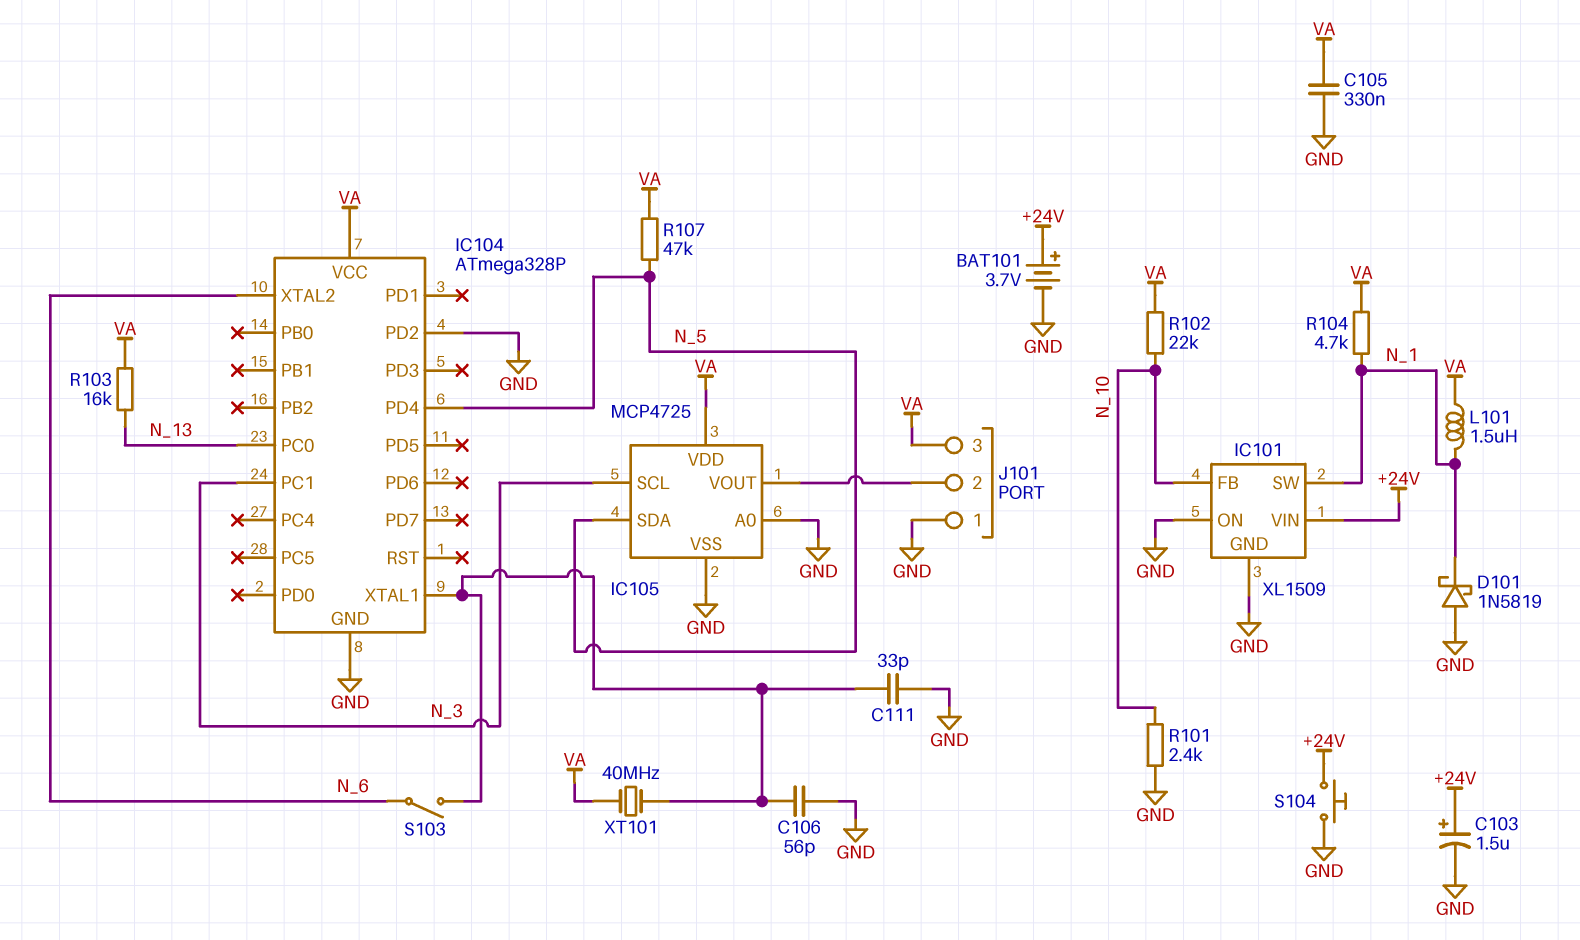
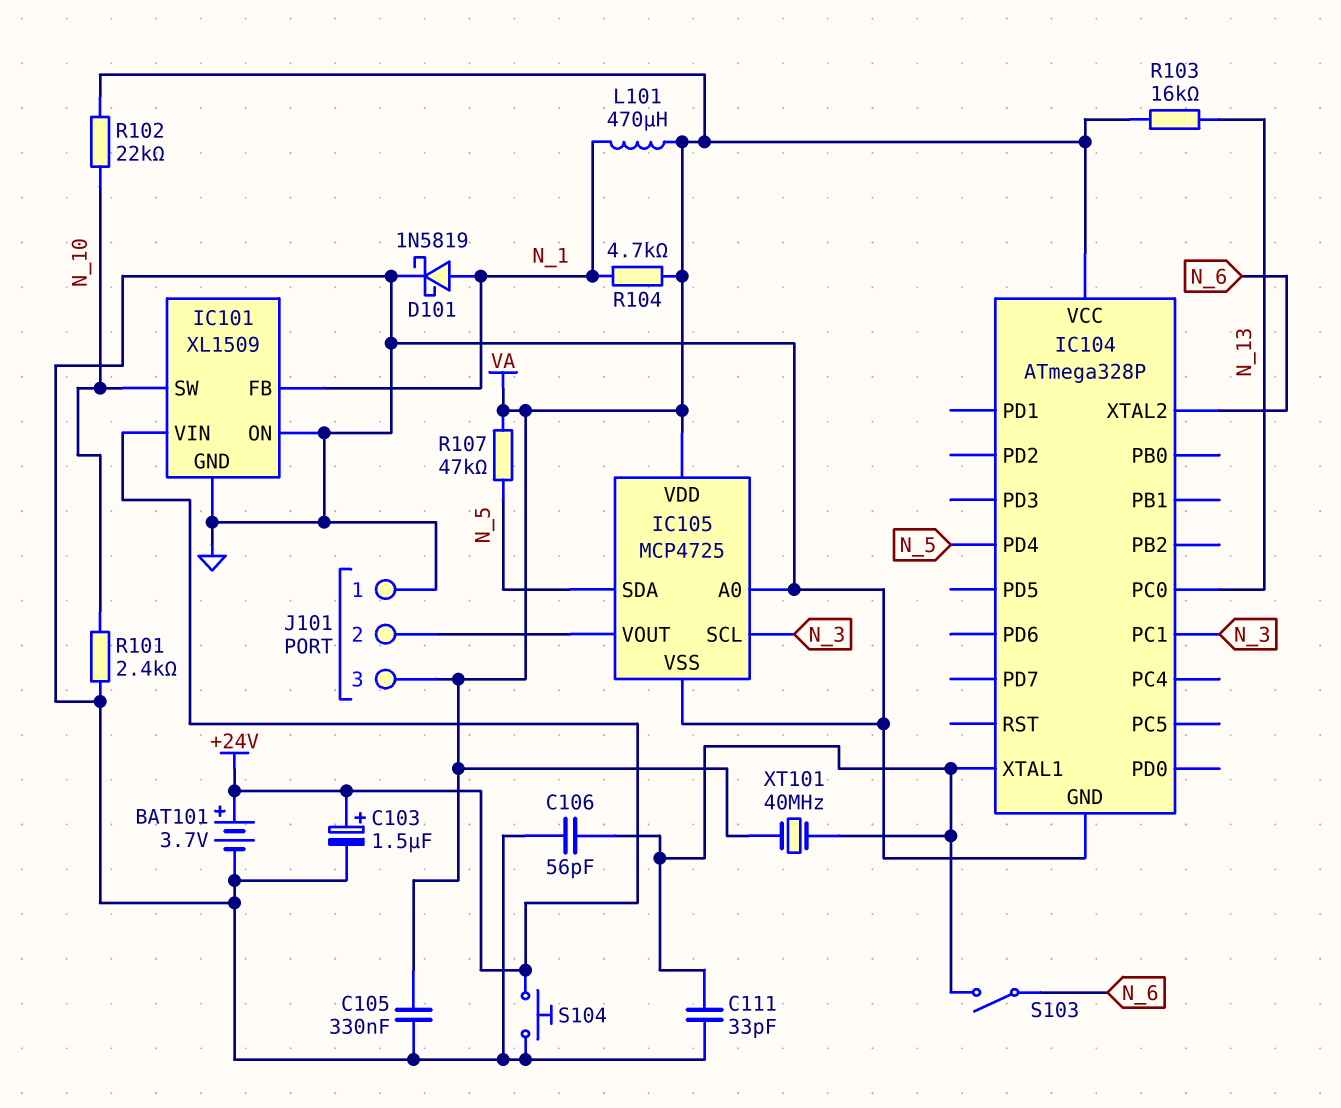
D101: schottky 1N5819 (A GND, K N_1) -> schottky 1N5819 (A N_1, K GND)
IC101 pin FB: N_10 -> N_1
IC101 pin SW: N_1 -> N_10
IC104 pin PD2: GND -> none
L101: 1.5uH (N_1, VA) -> 470uH (N_1, VA)

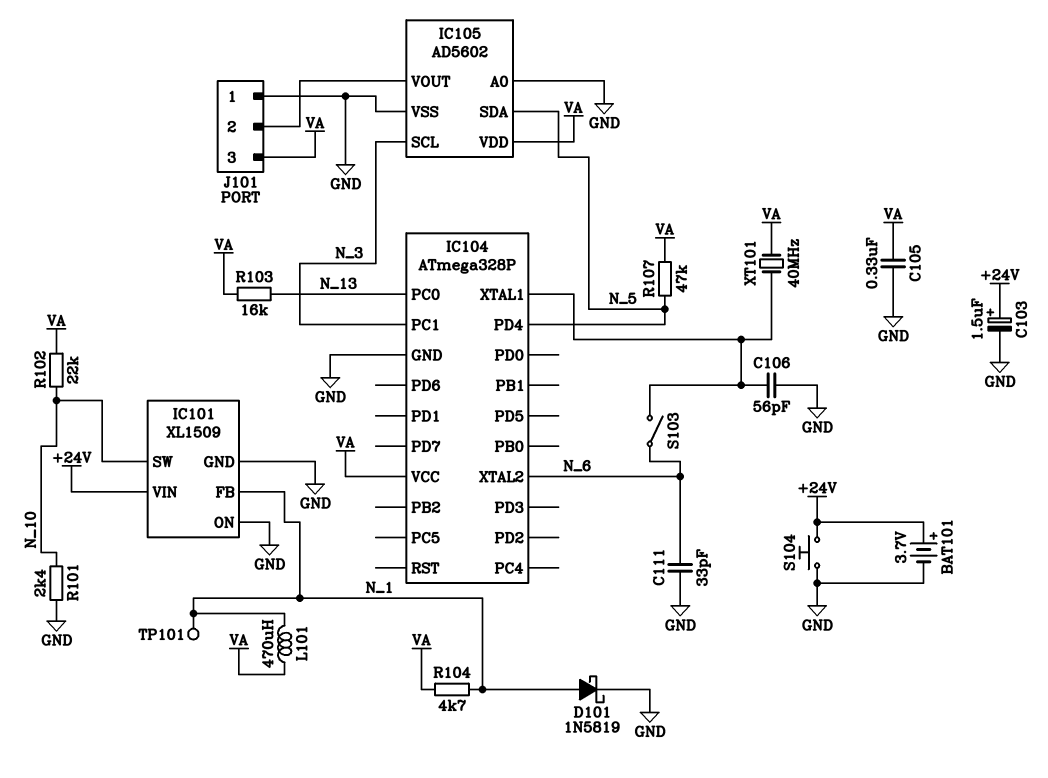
C111: 33pF (GND, IC104/XTAL1) -> 33pF (GND, N_6)
IC105: MCP4725 -> AD5602
TP101: none -> test point (N_1)

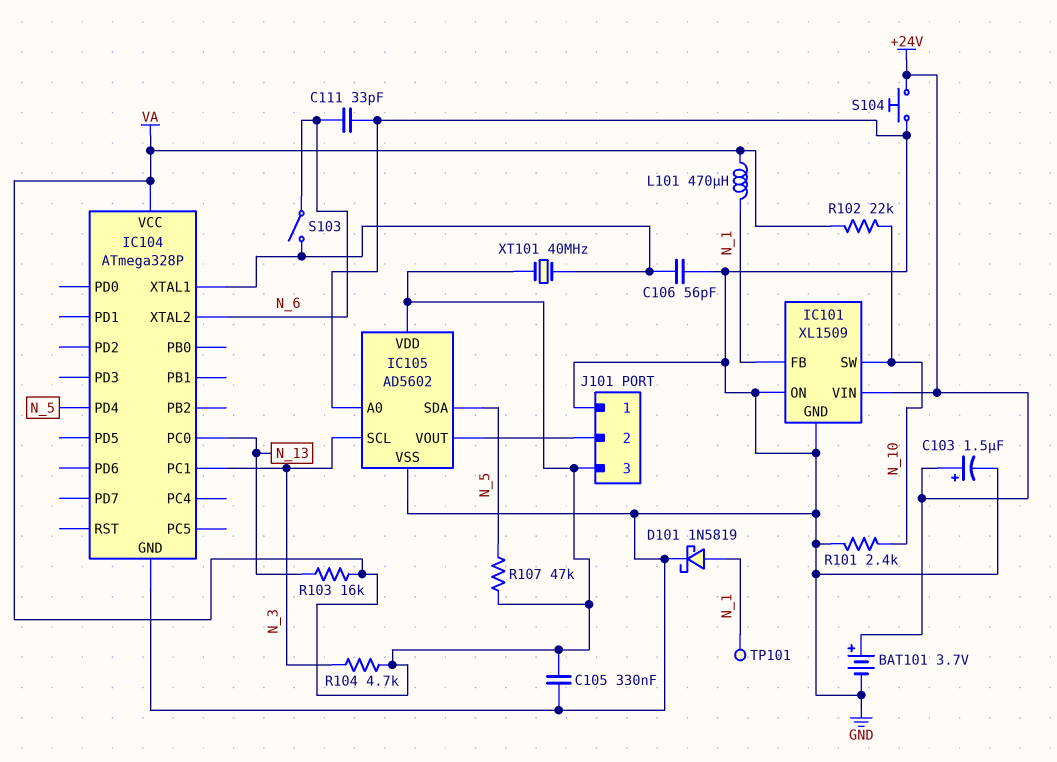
R104: 4.7k (N_1, VA) -> 4.7k (N_3, VA)

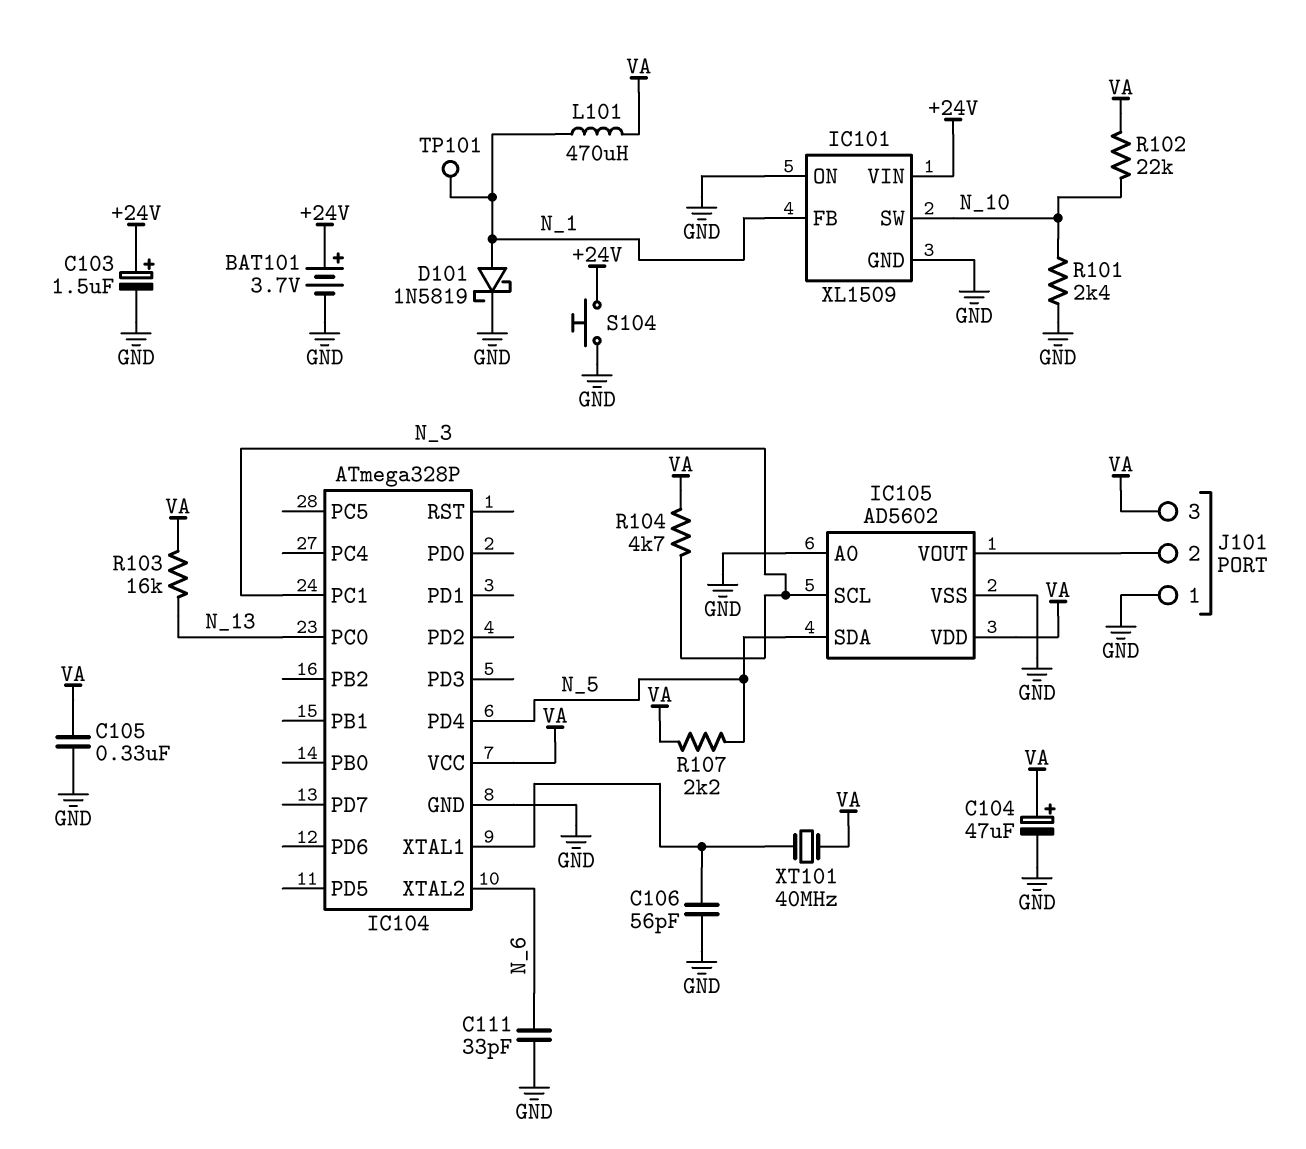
C104: none -> 47uF (plus VA, minus GND)
R107: 47k (N_5, VA) -> 2.2k (N_5, VA)
S103: switch (IC104/XTAL1, N_6) -> none

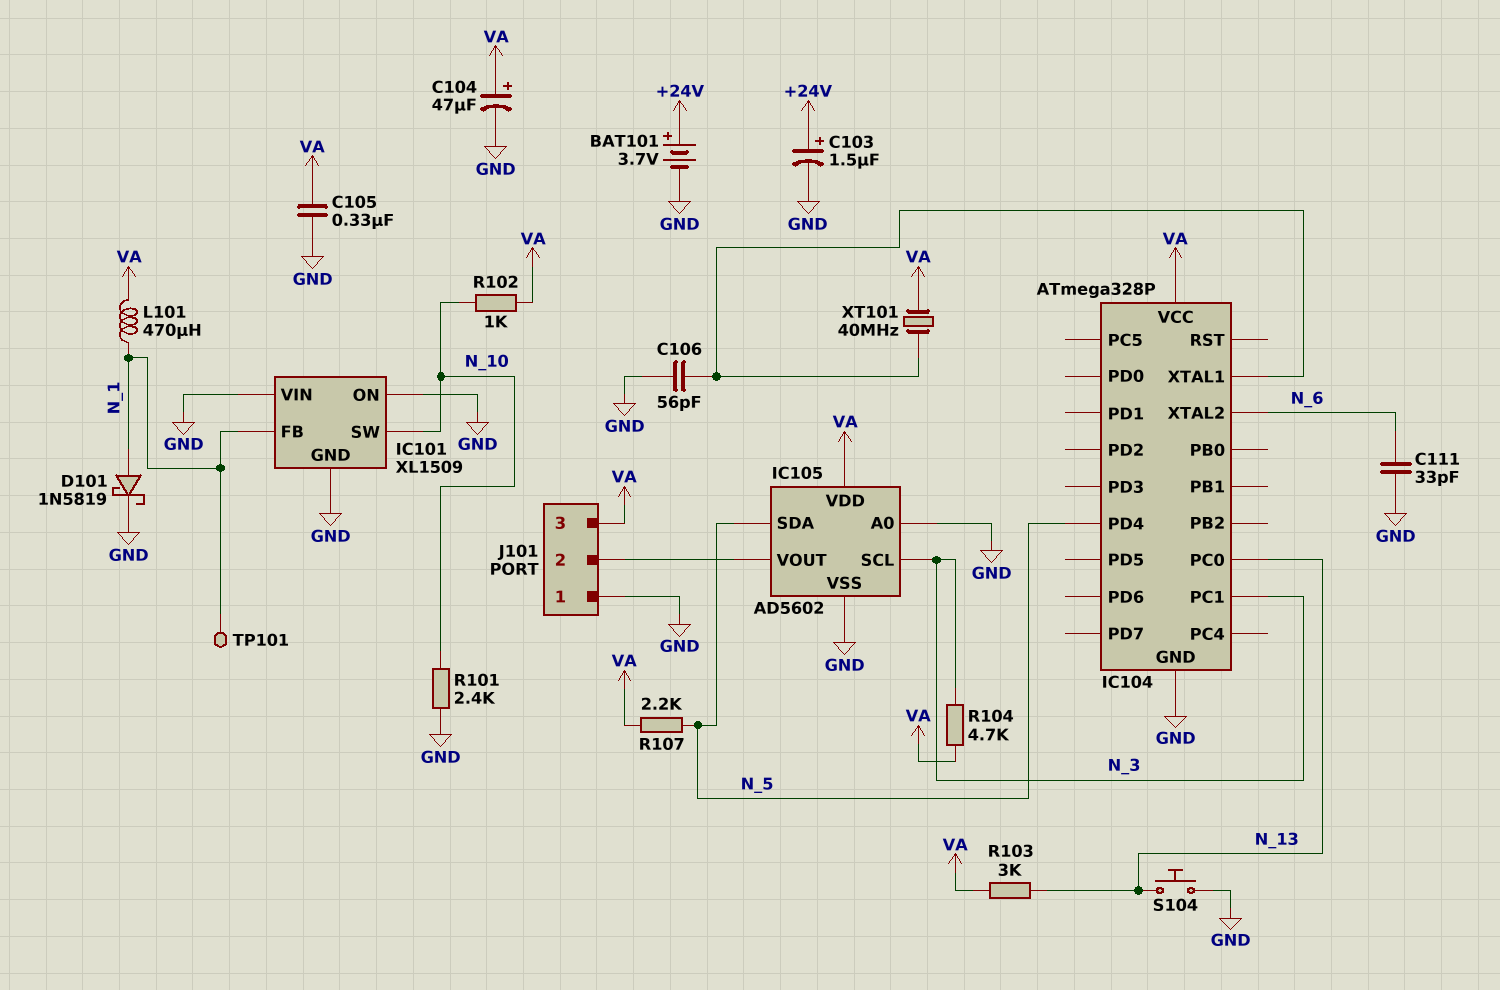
IC101 pin VIN: +24V -> GND
R102: 22k (N_10, VA) -> 1k (N_10, VA)
R103: 16k (N_13, VA) -> 3k (N_13, VA)
S104: button (+24V, GND) -> button (GND, N_13)

